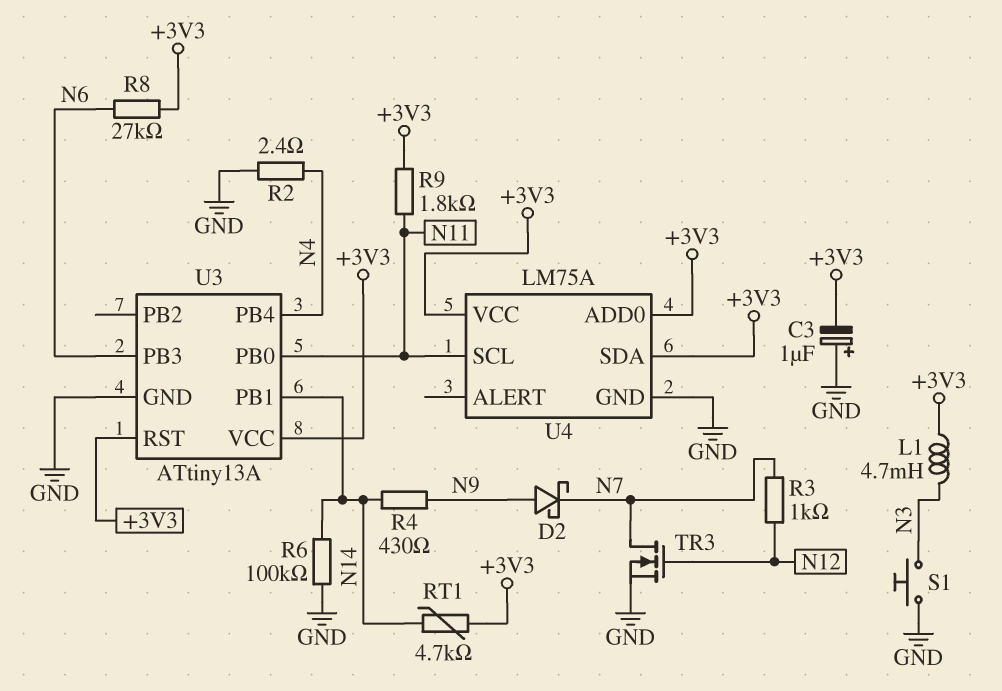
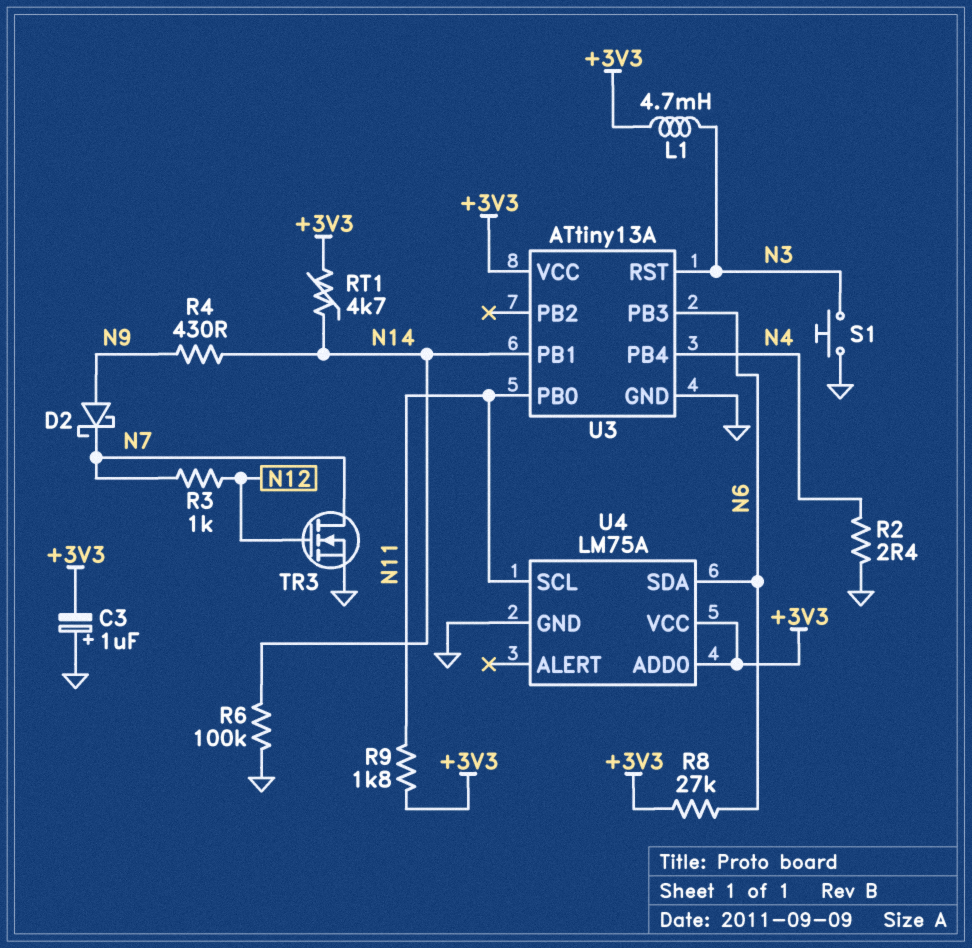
U3 pin RST: +3V3 -> N3
U4 pin SDA: +3V3 -> N6

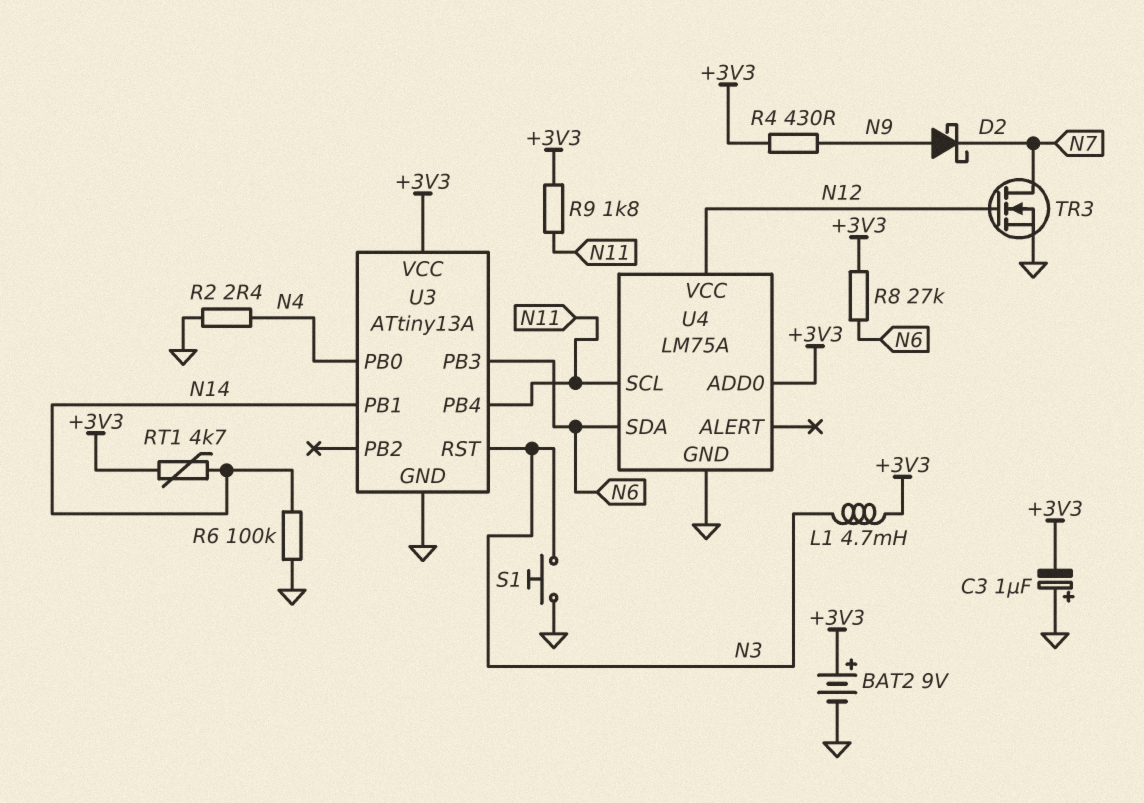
BAT2: none -> 9V (plus +3V3, minus GND)
R3: 1k (N7, N12) -> none
R4: 430 (N9, N14) -> 430 (+3V3, N9)
U3 pin PB0: N11 -> N4
U3 pin PB4: N4 -> N11
U4 pin VCC: +3V3 -> N12

